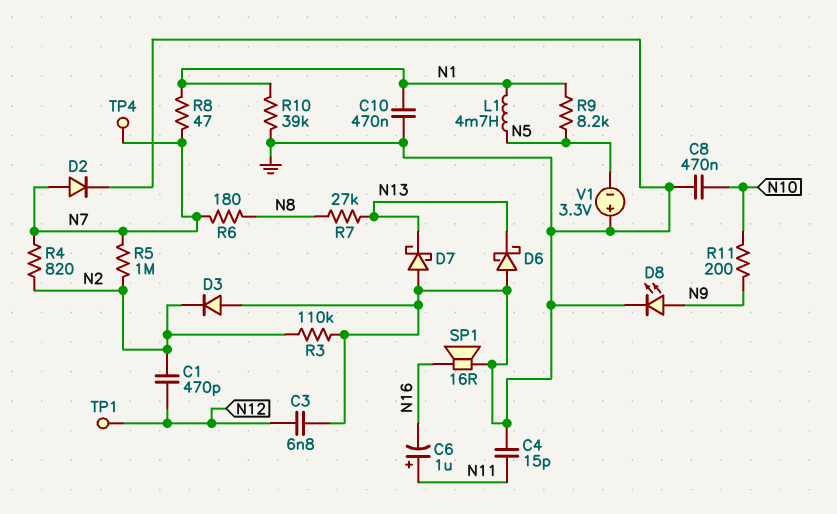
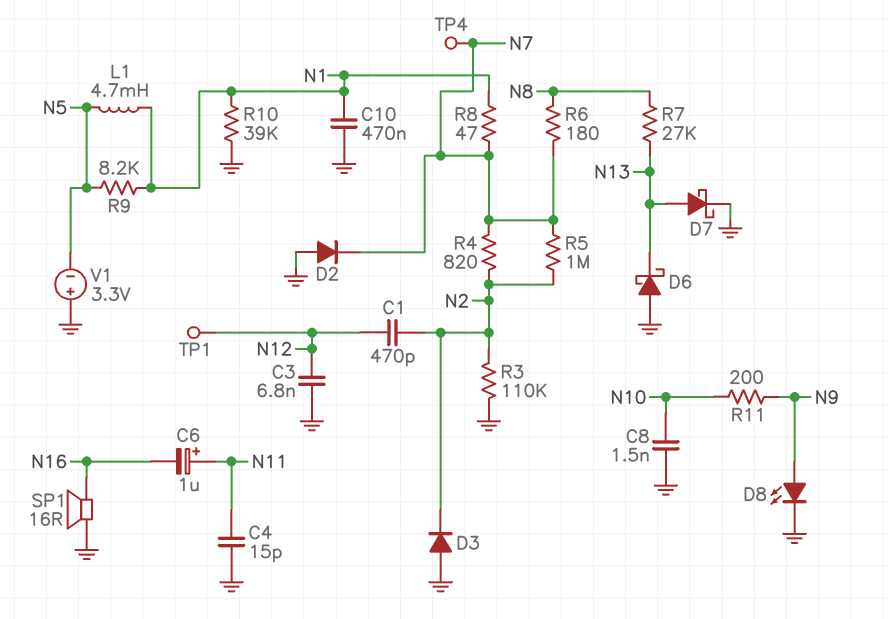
C8: 470nF (GND, N10) -> 1.5nF (GND, N10)
D2: diode (A N7, K GND) -> diode (A GND, K N7)
D7: schottky (A GND, K N13) -> schottky (A N13, K GND)

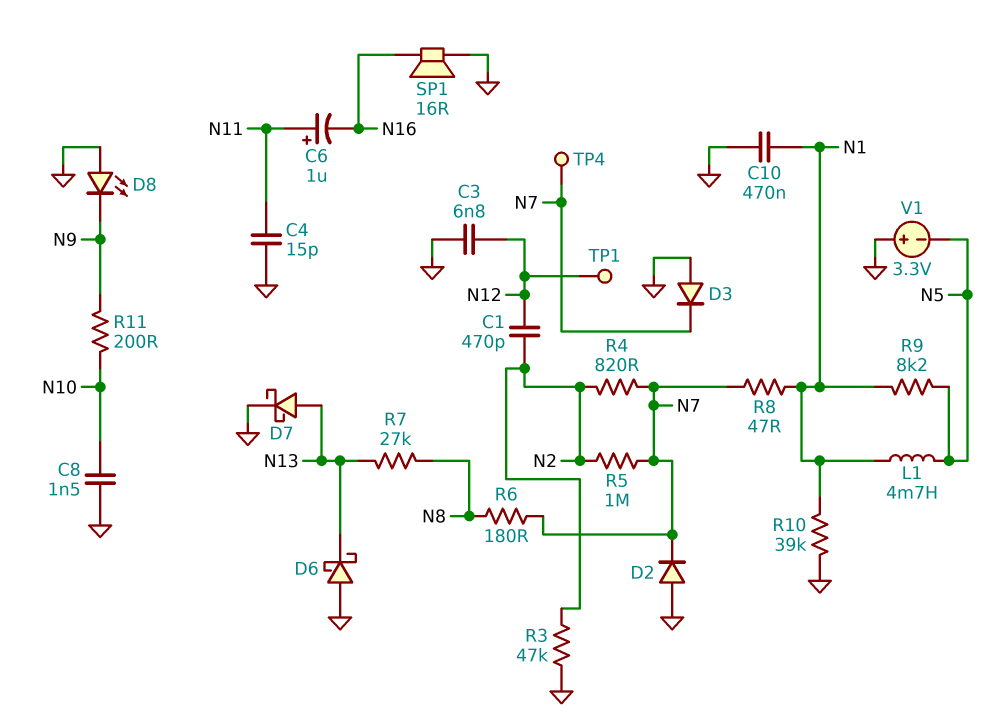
D3: diode (A GND, K N2) -> diode (A GND, K N7)
D8: LED (A N9, K GND) -> LED (A GND, K N9)
R3: 110k (GND, N2) -> 47k (GND, N2)

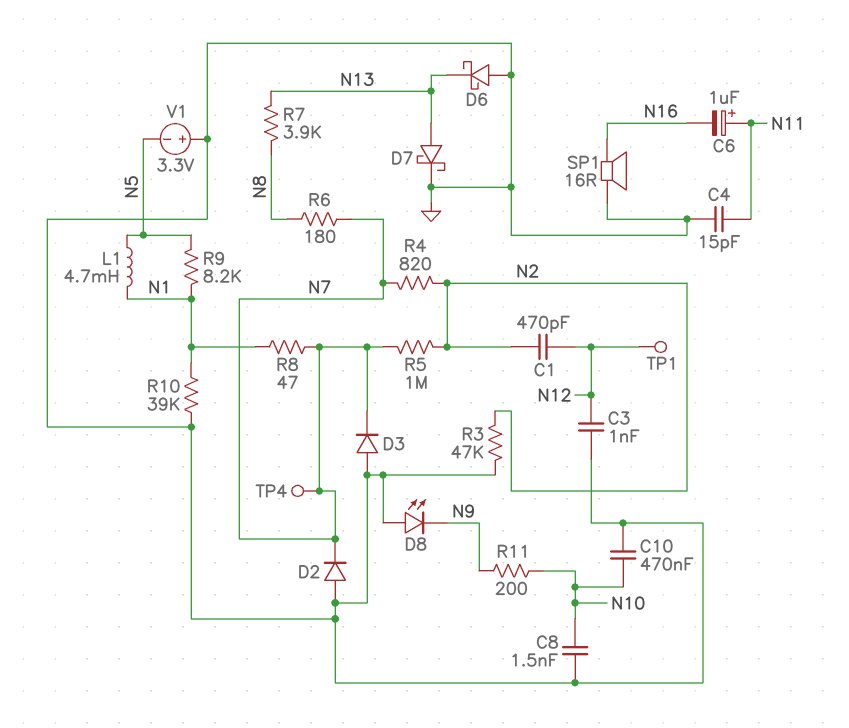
C3: 6.8nF (GND, N12) -> 1nF (GND, N12)
C10: 470nF (GND, N1) -> 470nF (GND, N10)
R7: 27k (N8, N13) -> 3.9k (N8, N13)

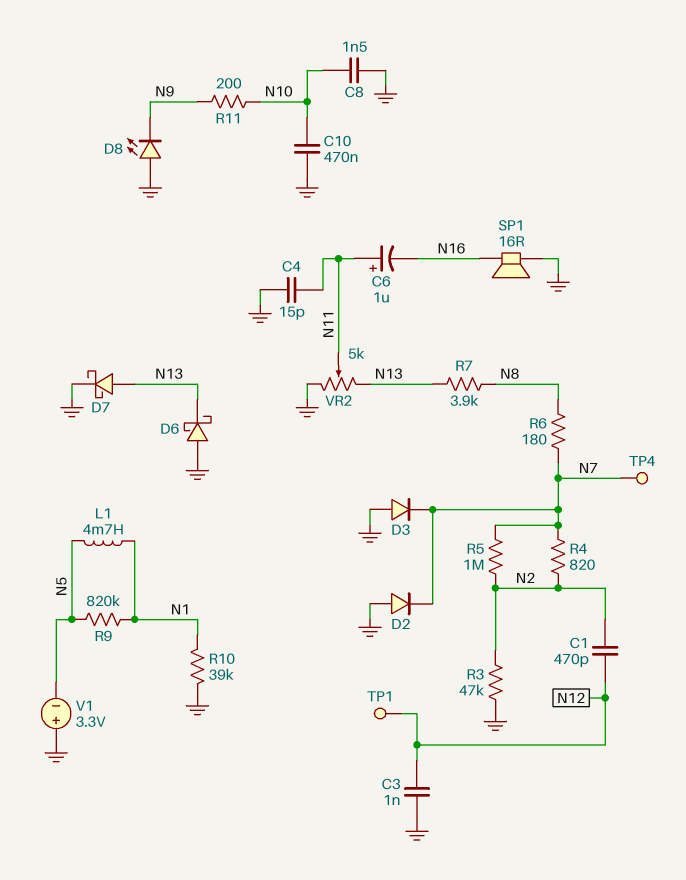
R8: 47 (N1, N7) -> none
R9: 8.2k (N1, N5) -> 820k (N1, N5)
VR2: none -> 5k (GND, N13, wiper N11)

